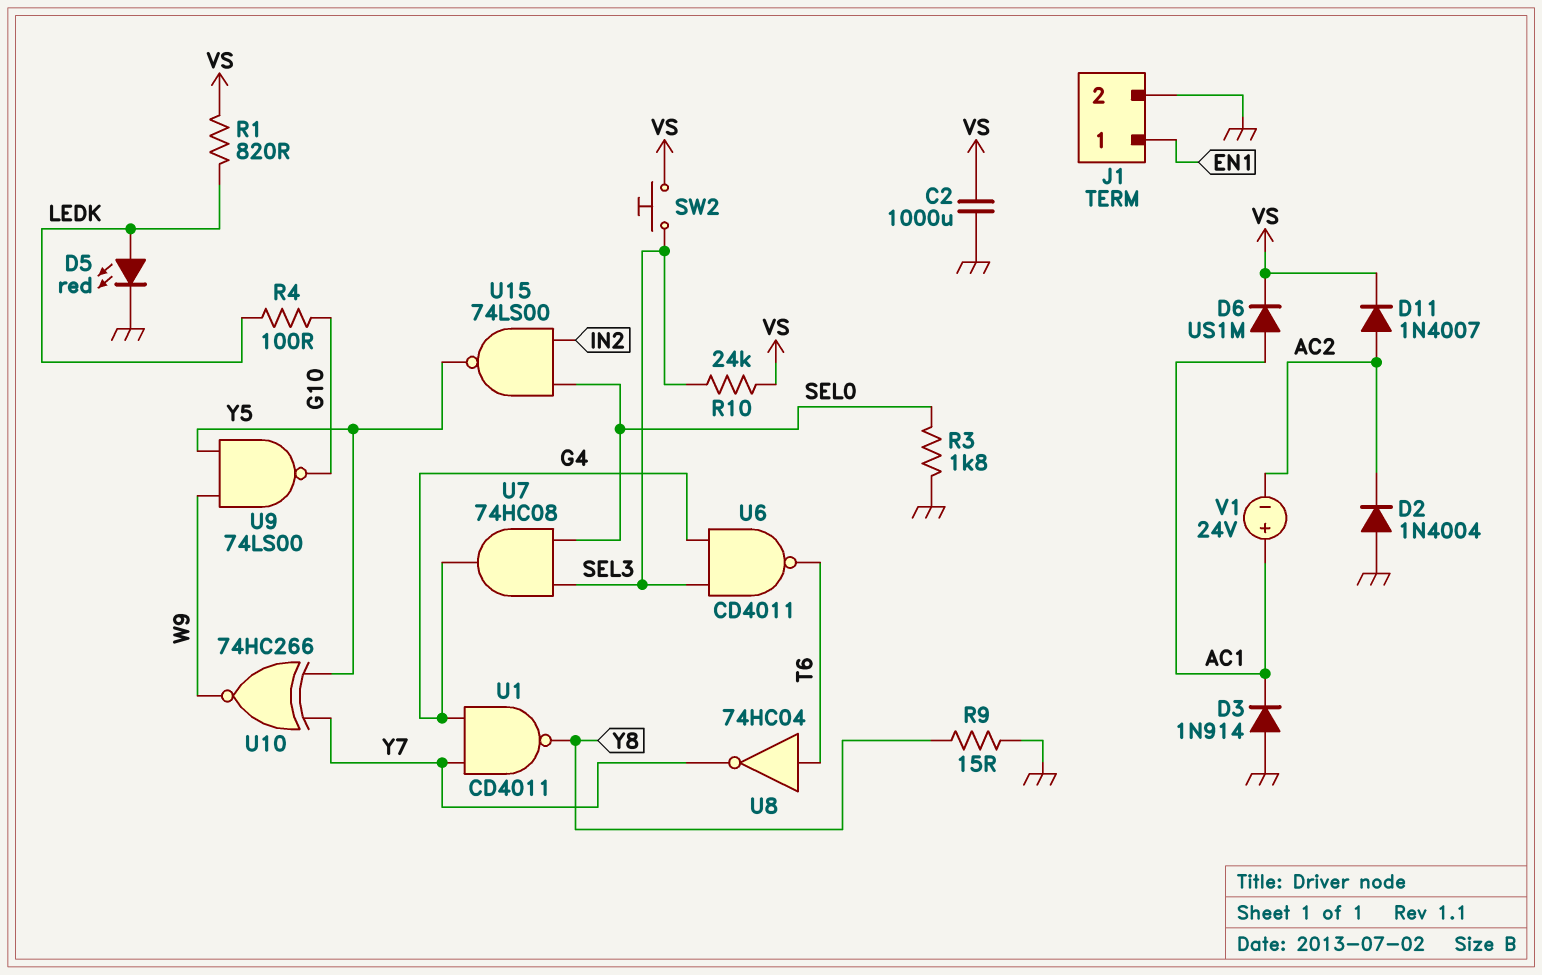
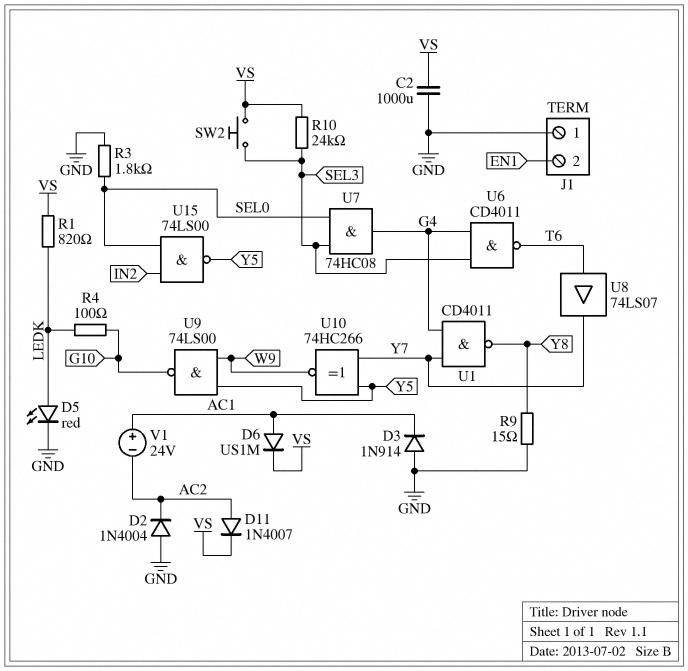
J1 pin 1: EN1 -> GND
J1 pin 2: GND -> EN1
U8: NOT 74HC04 (in T6, out Y7) -> buffer 74LS07 (in T6, out Y7)

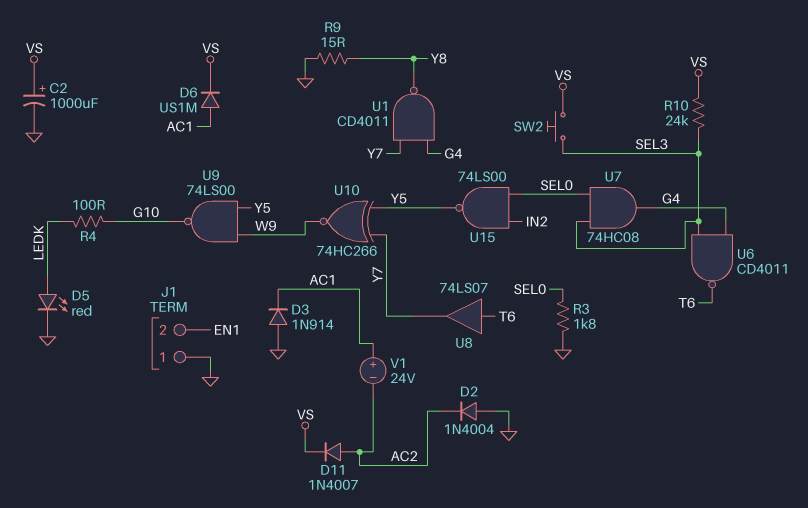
C2: 1000uF (GND, VS) -> 1000uF (plus VS, minus GND)
R1: 820 (LEDK, VS) -> none

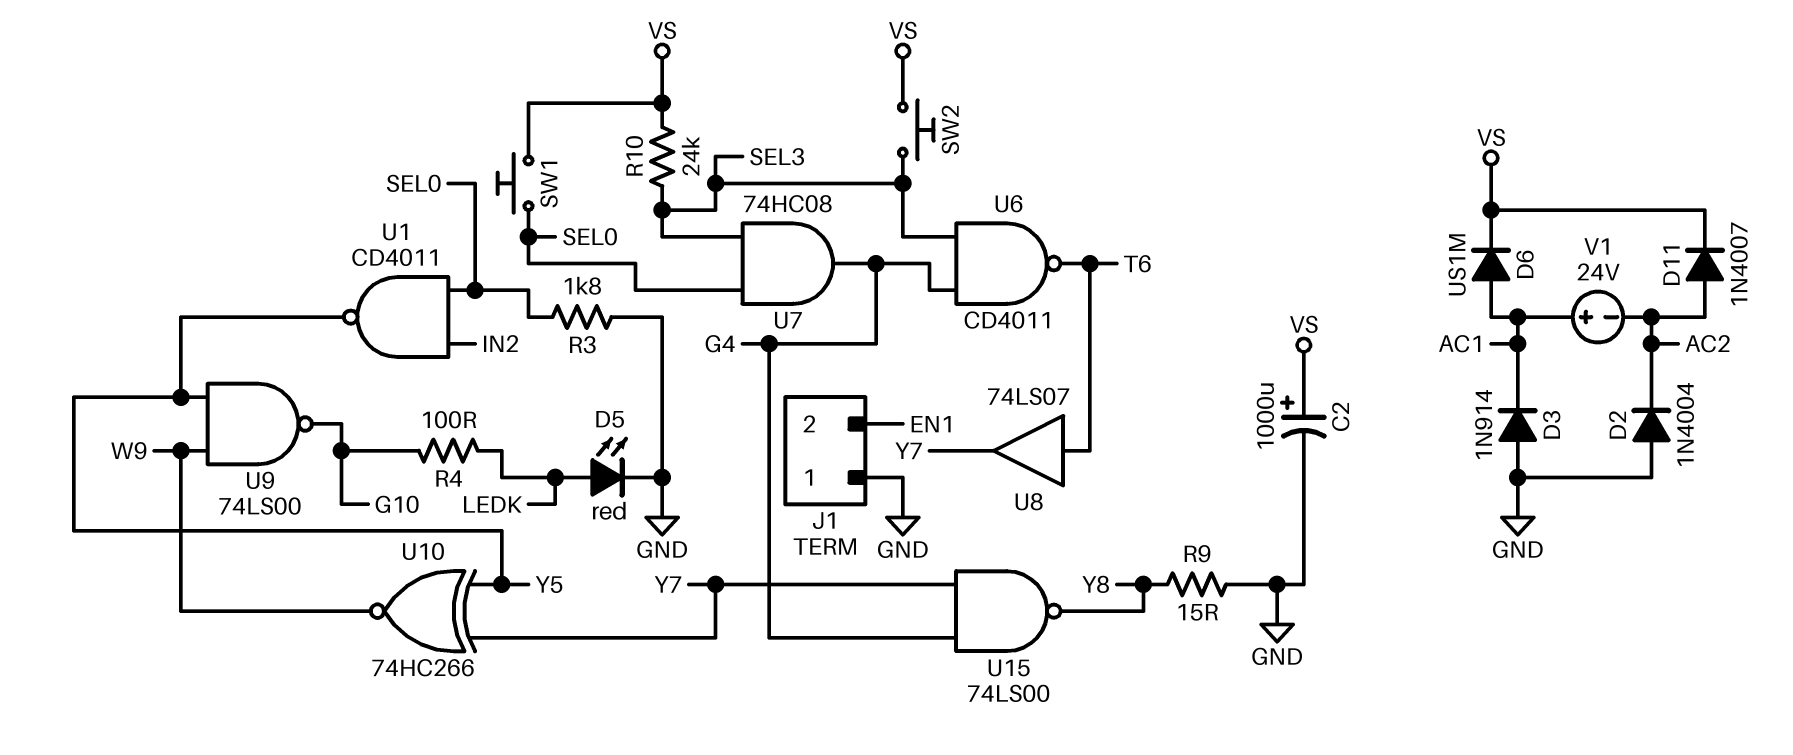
SW1: none -> button (SEL0, VS)
U1: NAND CD4011 (in G4, in Y7, out Y8) -> NAND CD4011 (in IN2, in SEL0, out Y5)
U15: NAND 74LS00 (in IN2, in SEL0, out Y5) -> NAND 74LS00 (in G4, in Y7, out Y8)

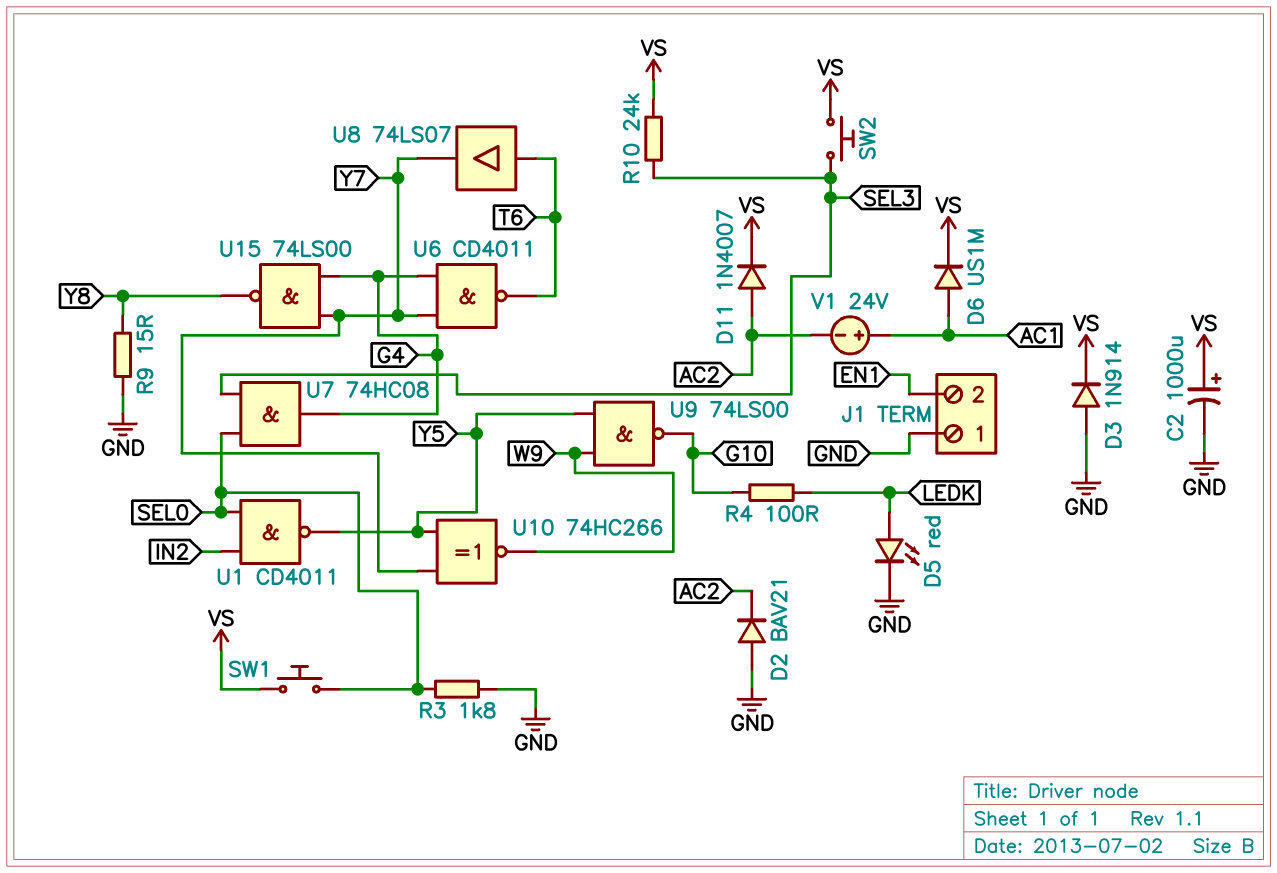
D2: diode 1N4004 (A GND, K AC2) -> diode BAV21 (A GND, K AC2)
D3: diode 1N914 (A GND, K AC1) -> diode 1N914 (A GND, K VS)
U6: NAND CD4011 (in G4, in SEL3, out T6) -> NAND CD4011 (in G4, in Y7, out T6)

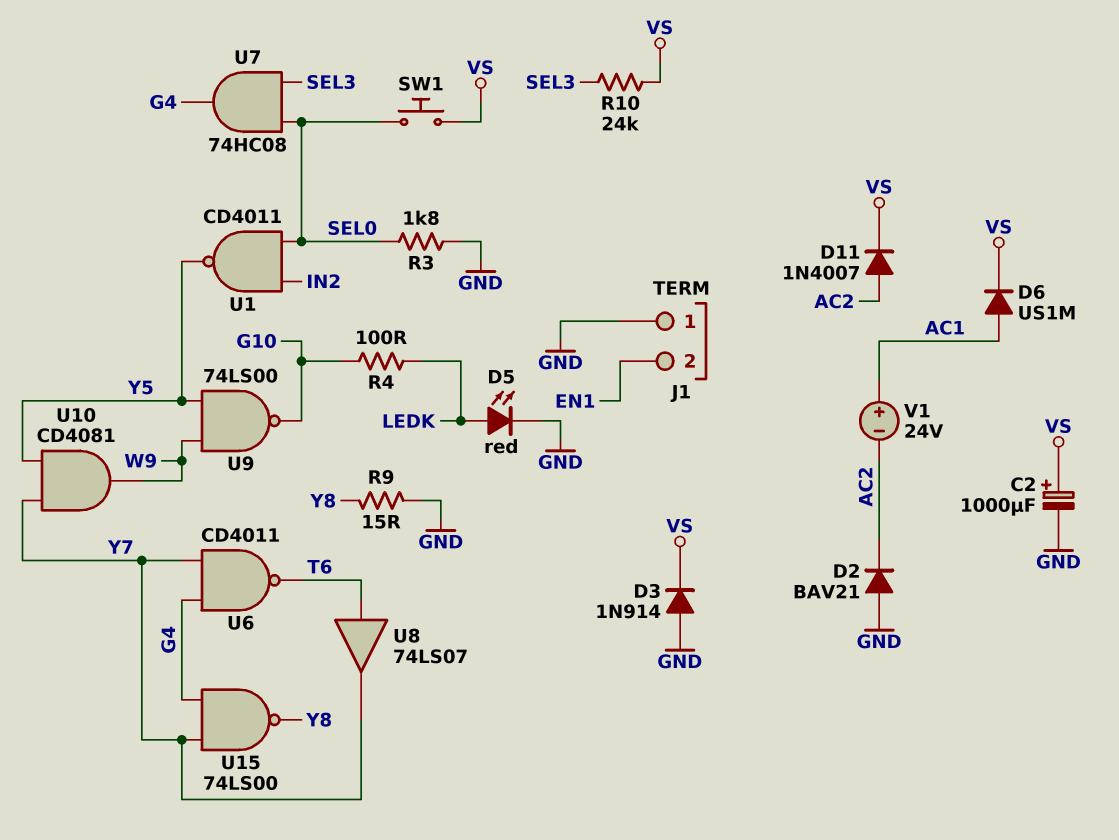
SW2: button (SEL3, VS) -> none
U10: XNOR 74HC266 (in Y5, in Y7, out W9) -> AND CD4081 (in Y5, in Y7, out W9)

